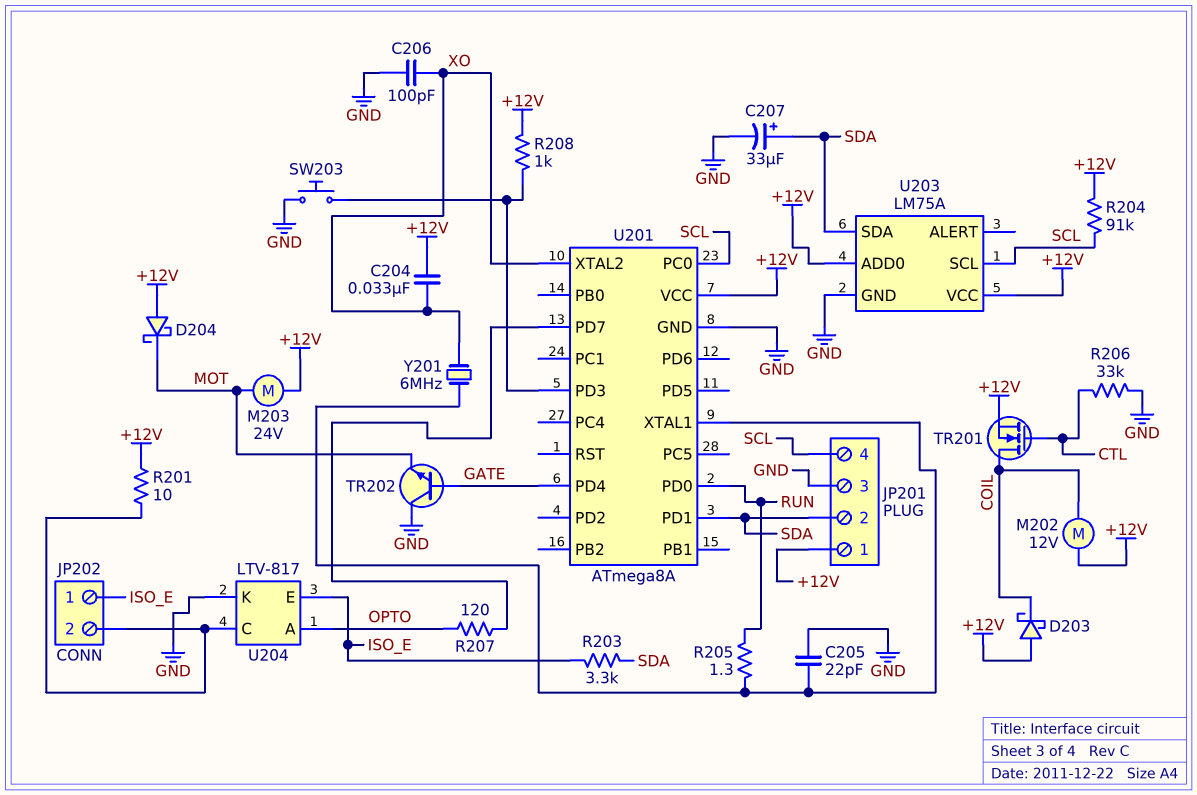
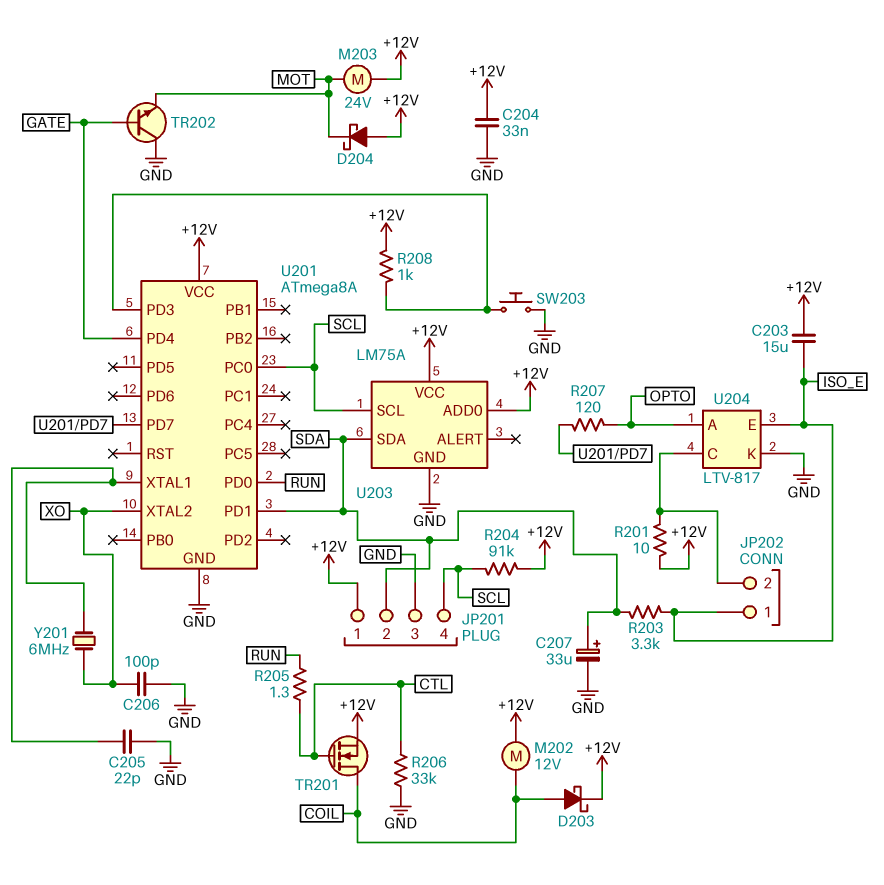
C203: none -> 15uF (+12V, ISO_E)
C204: 33nF (+12V, XO) -> 33nF (+12V, GND)
D203: schottky (A +12V, K COIL) -> schottky (A COIL, K +12V)
R205: 1.3 (RUN, U201/XTAL1) -> 1.3 (CTL, RUN)

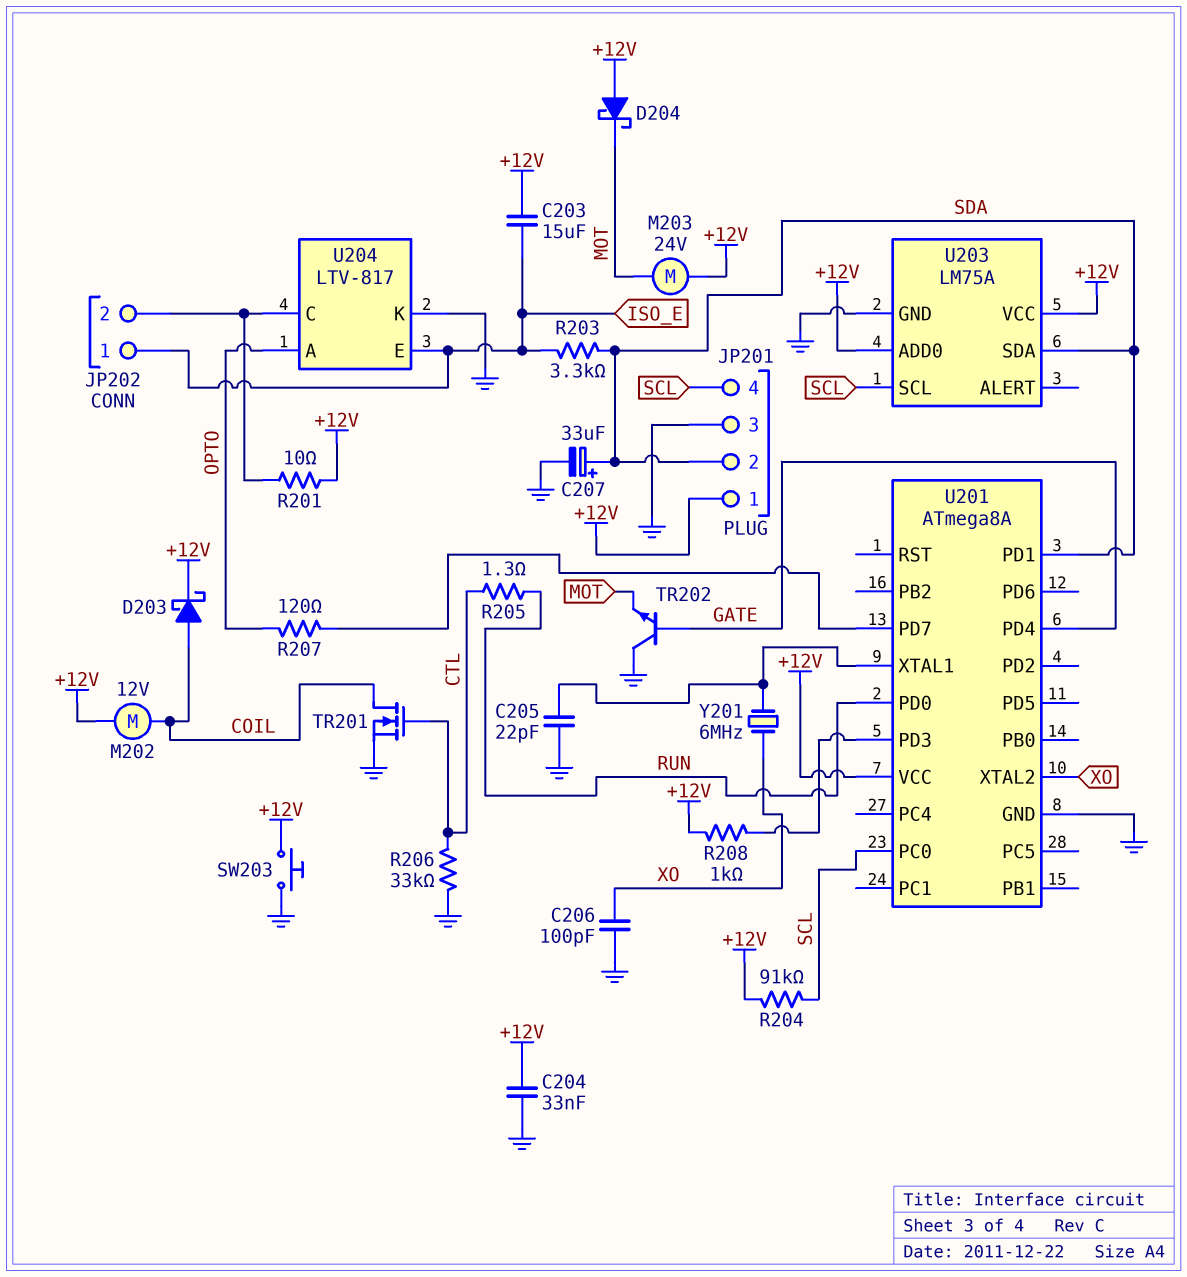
SW203: button (GND, U201/PD3) -> button (+12V, GND)
TR201: NMOS (G CTL, D COIL, S +12V) -> NMOS (G CTL, D COIL, S GND)

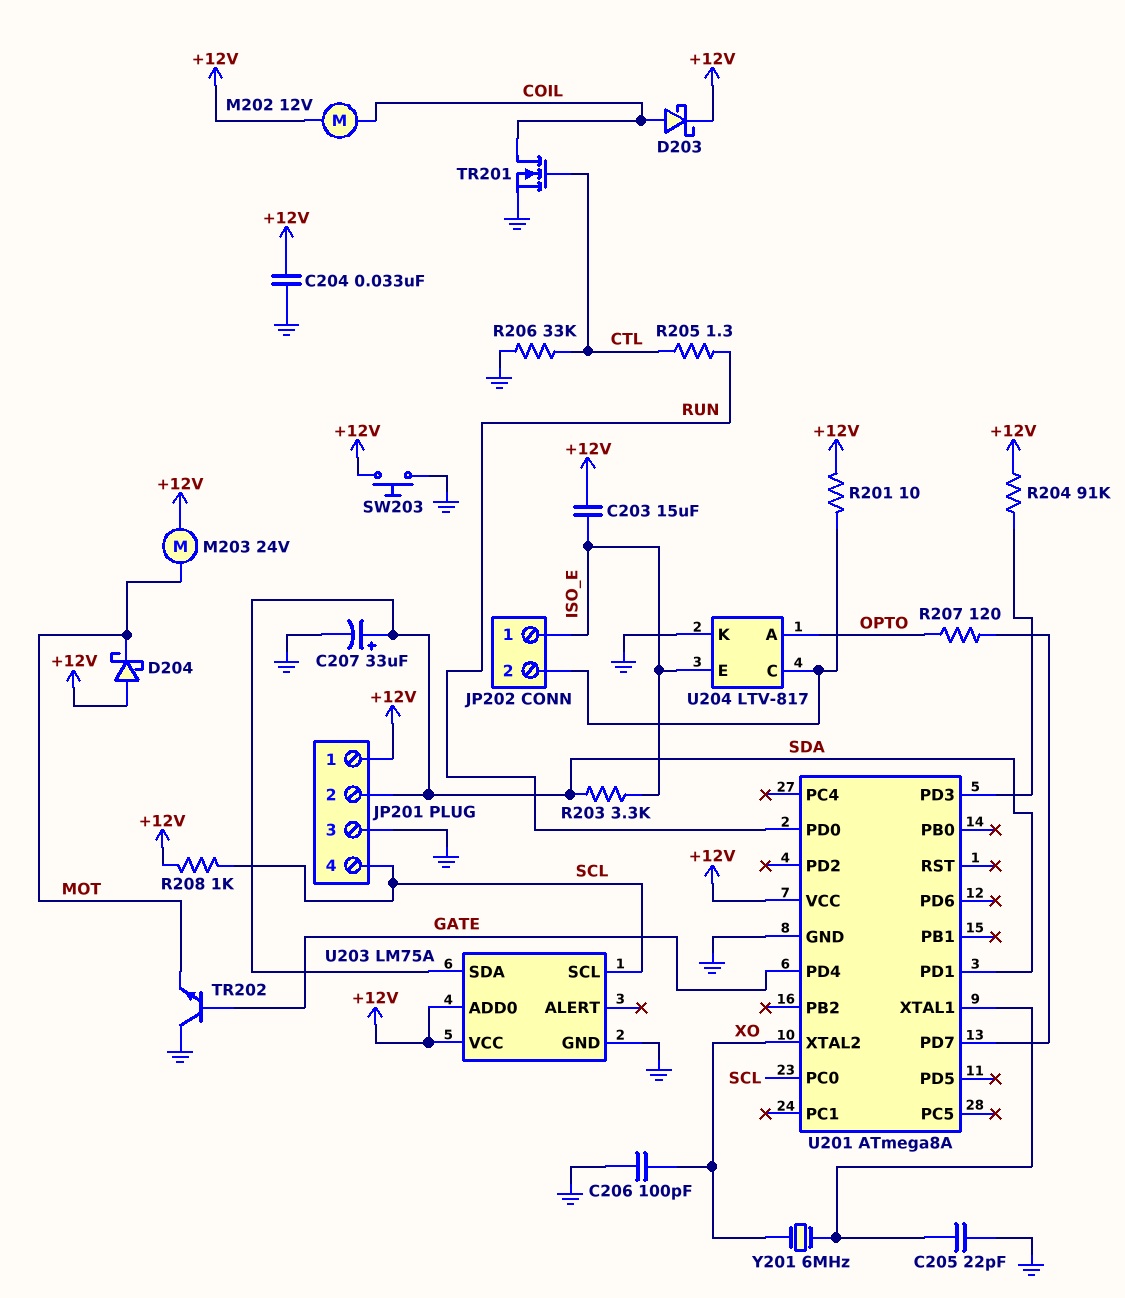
R204: 91k (+12V, SCL) -> 91k (+12V, U201/PD3)
R208: 1k (+12V, U201/PD3) -> 1k (+12V, SCL)

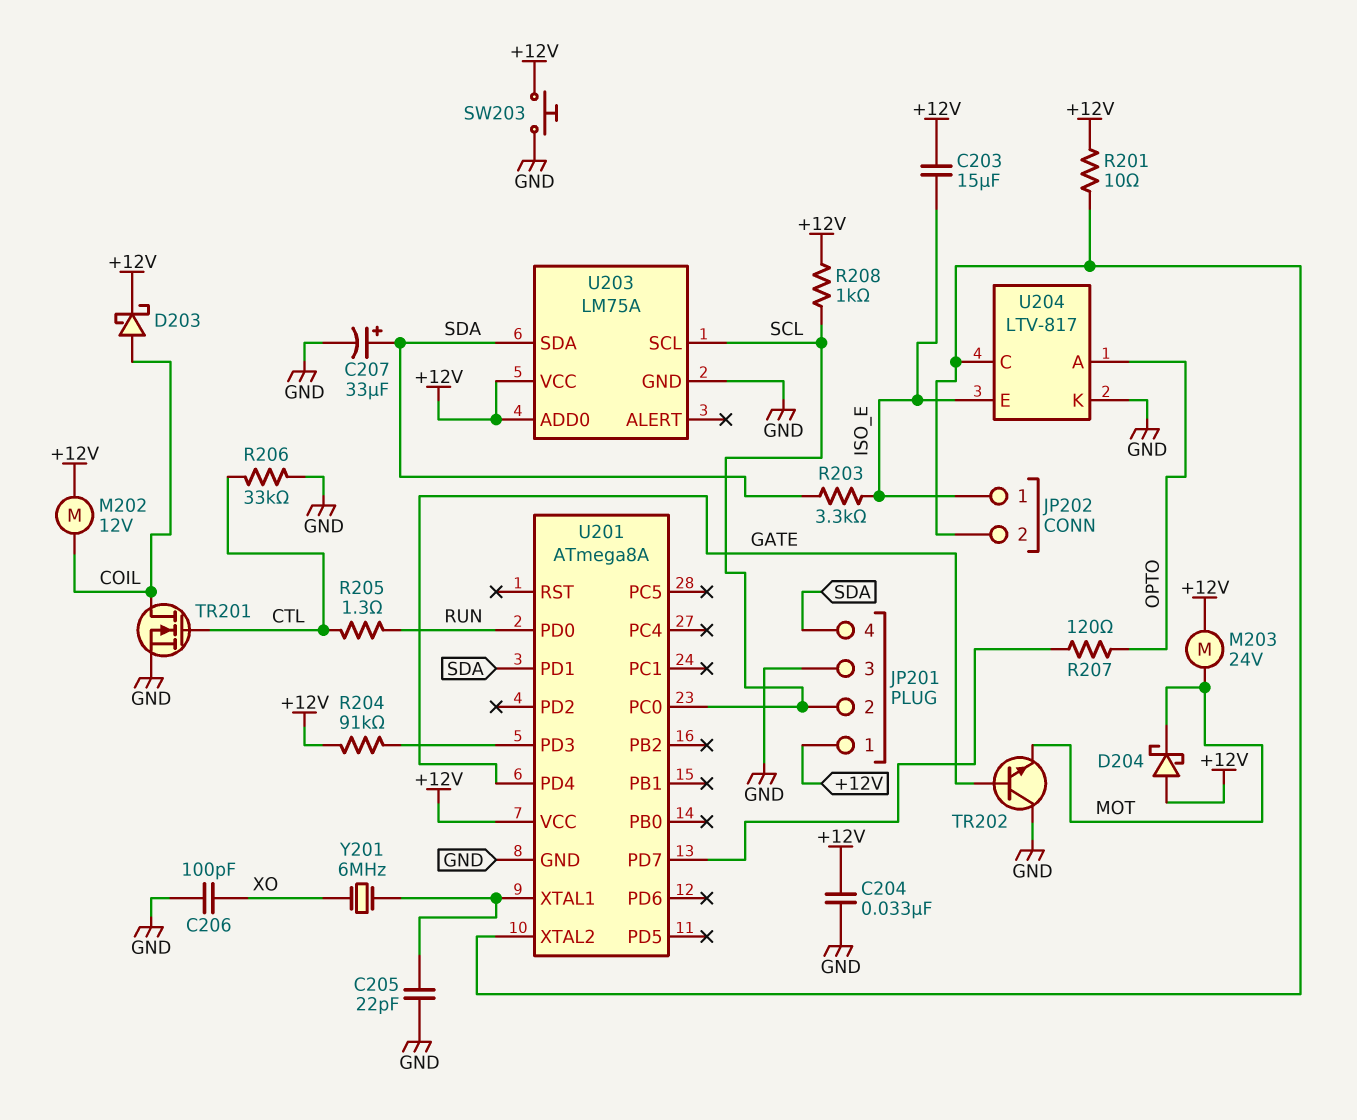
JP201 pin 2: SDA -> SCL
JP201 pin 4: SCL -> SDA
U201 pin XTAL2: XO -> JP202/2

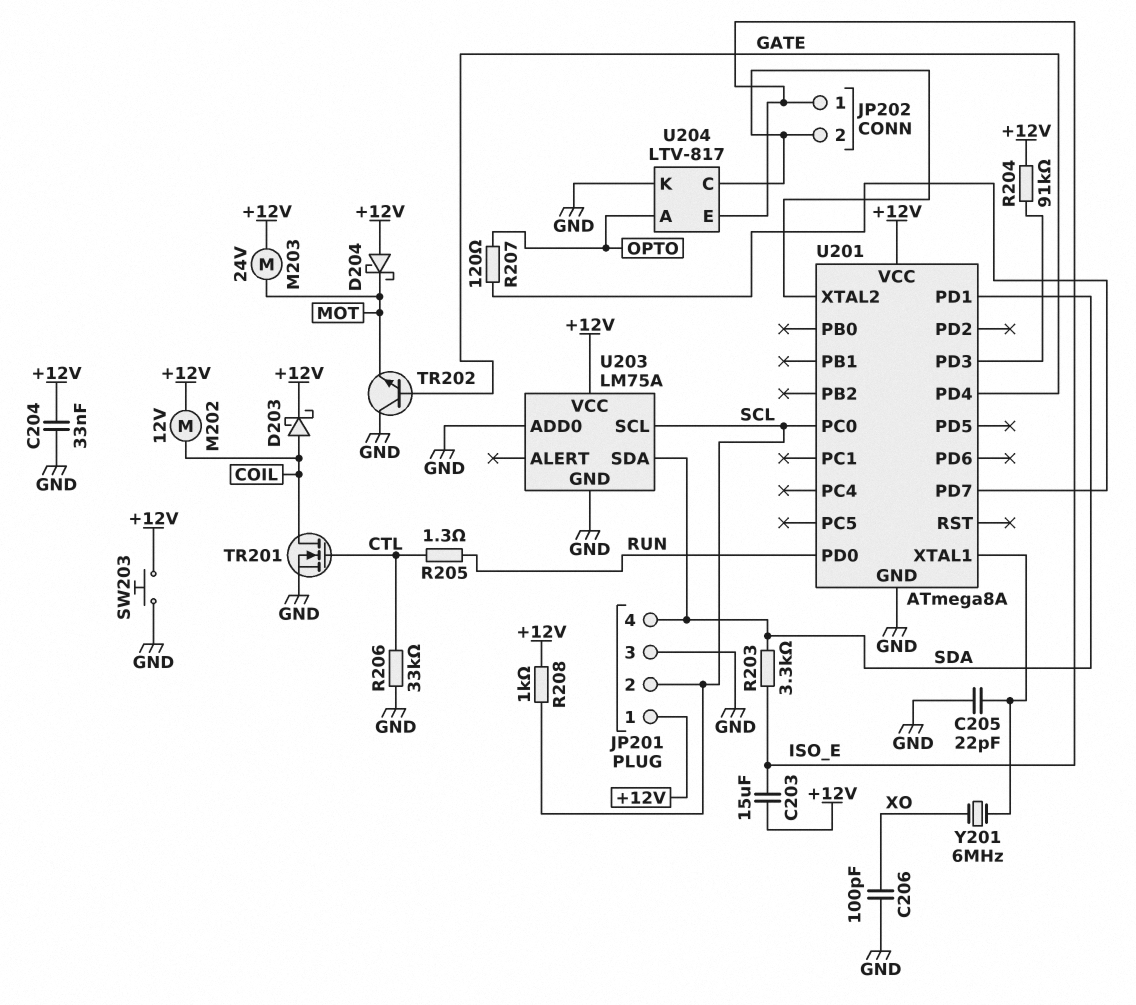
C207: 33uF (plus SDA, minus GND) -> none
R201: 10 (+12V, JP202/2) -> none
U203 pin ADD0: +12V -> GND

